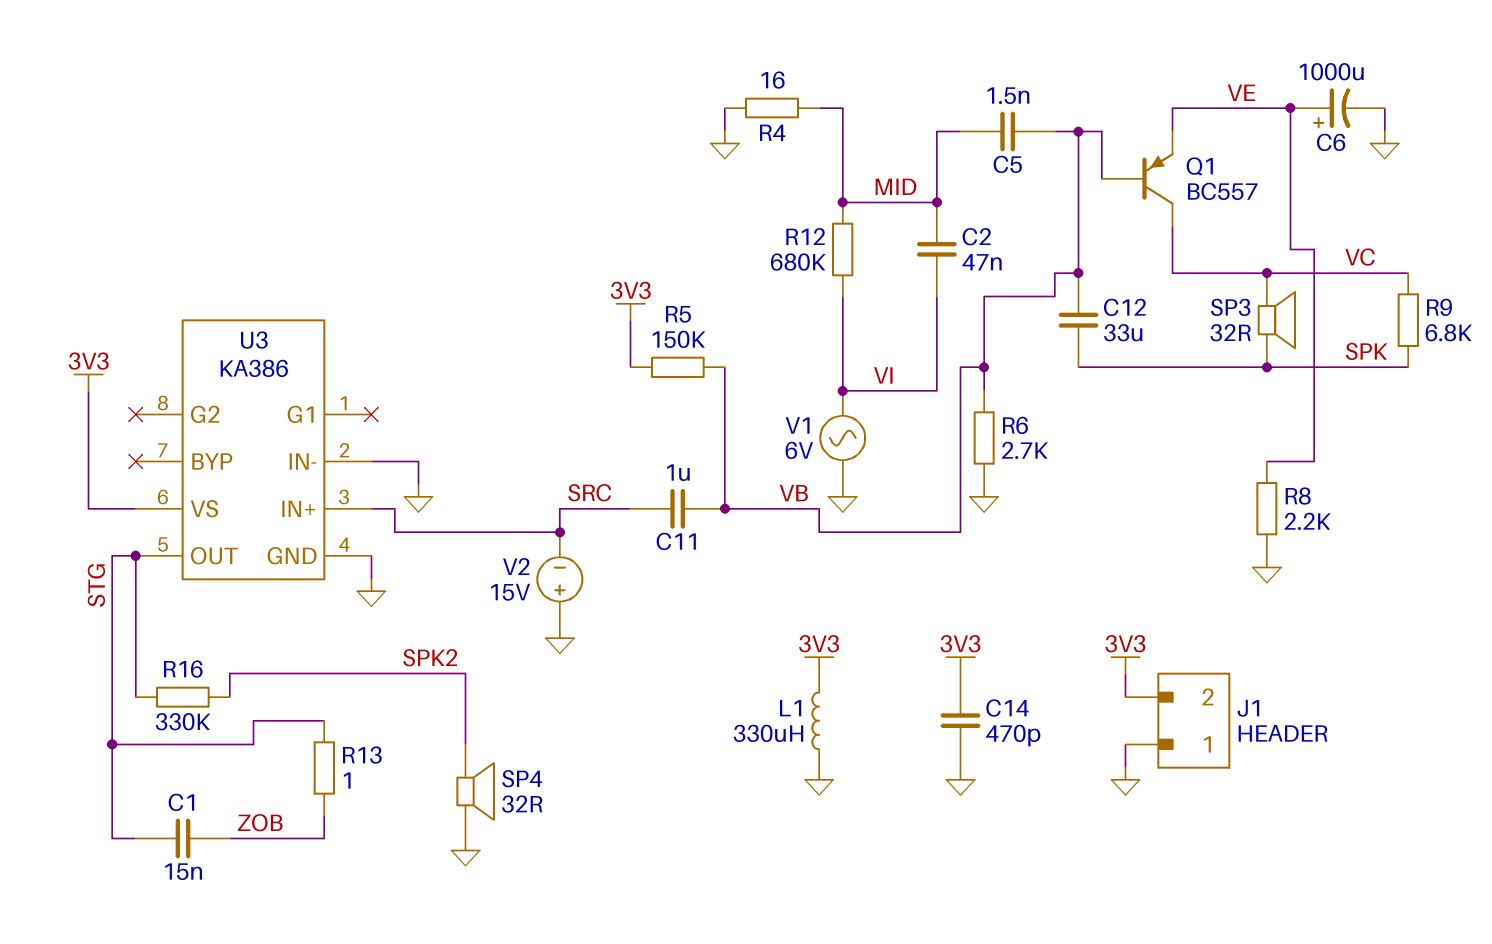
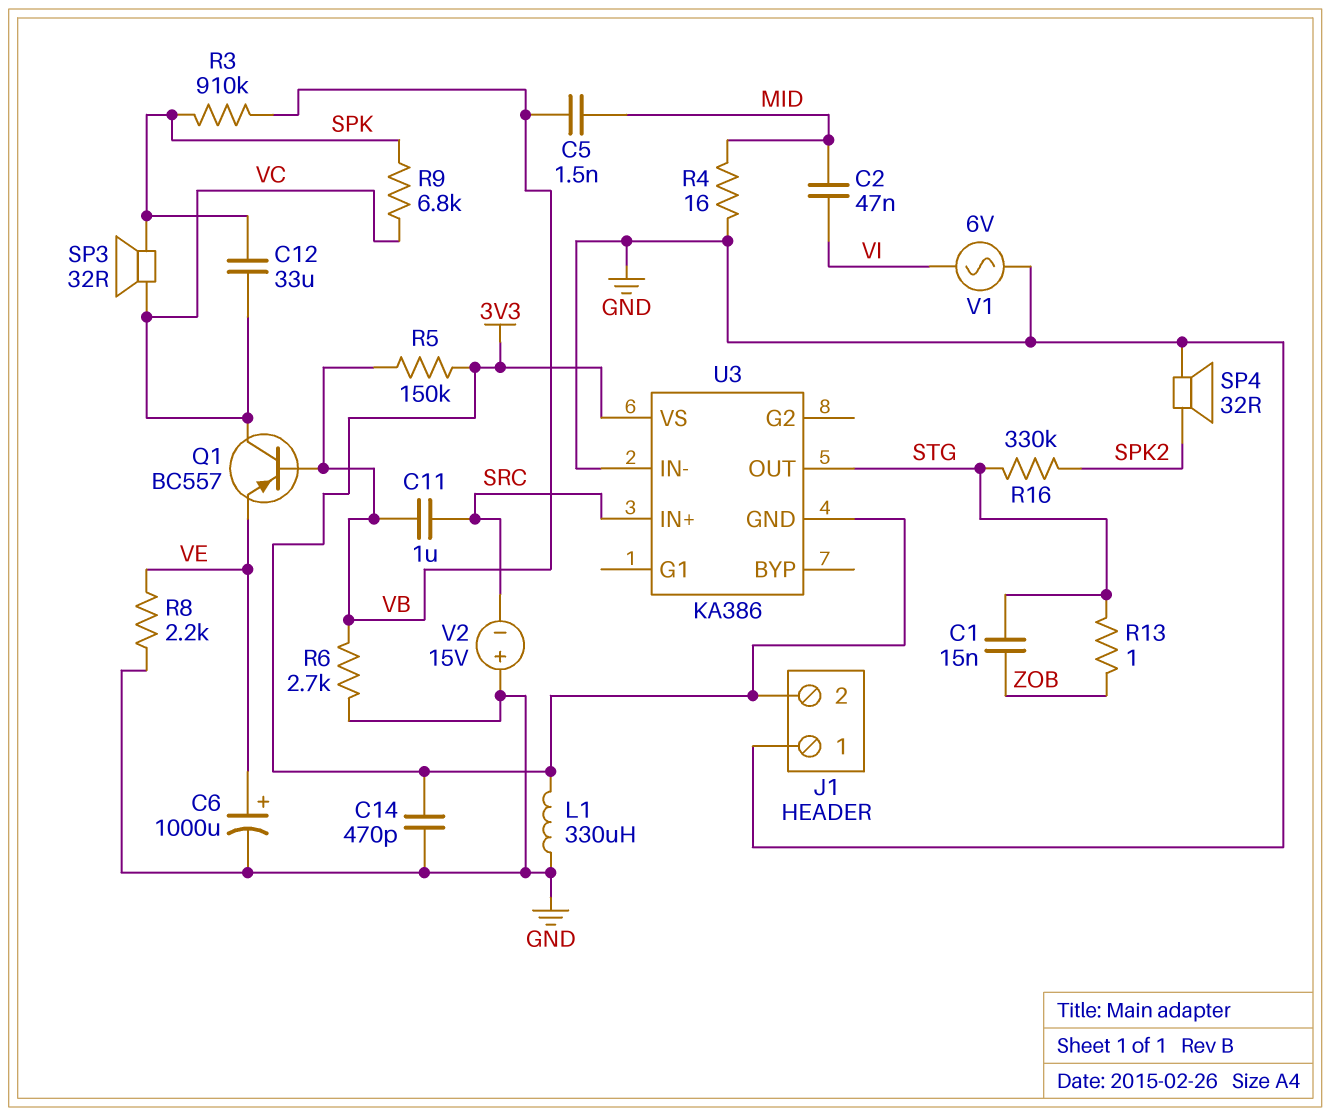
C12: 33uF (SPK, VB) -> 33uF (SPK, VC)
R3: none -> 910k (SPK, VB)
R12: 680k (MID, VI) -> none
U3 pin GND: GND -> 3V3

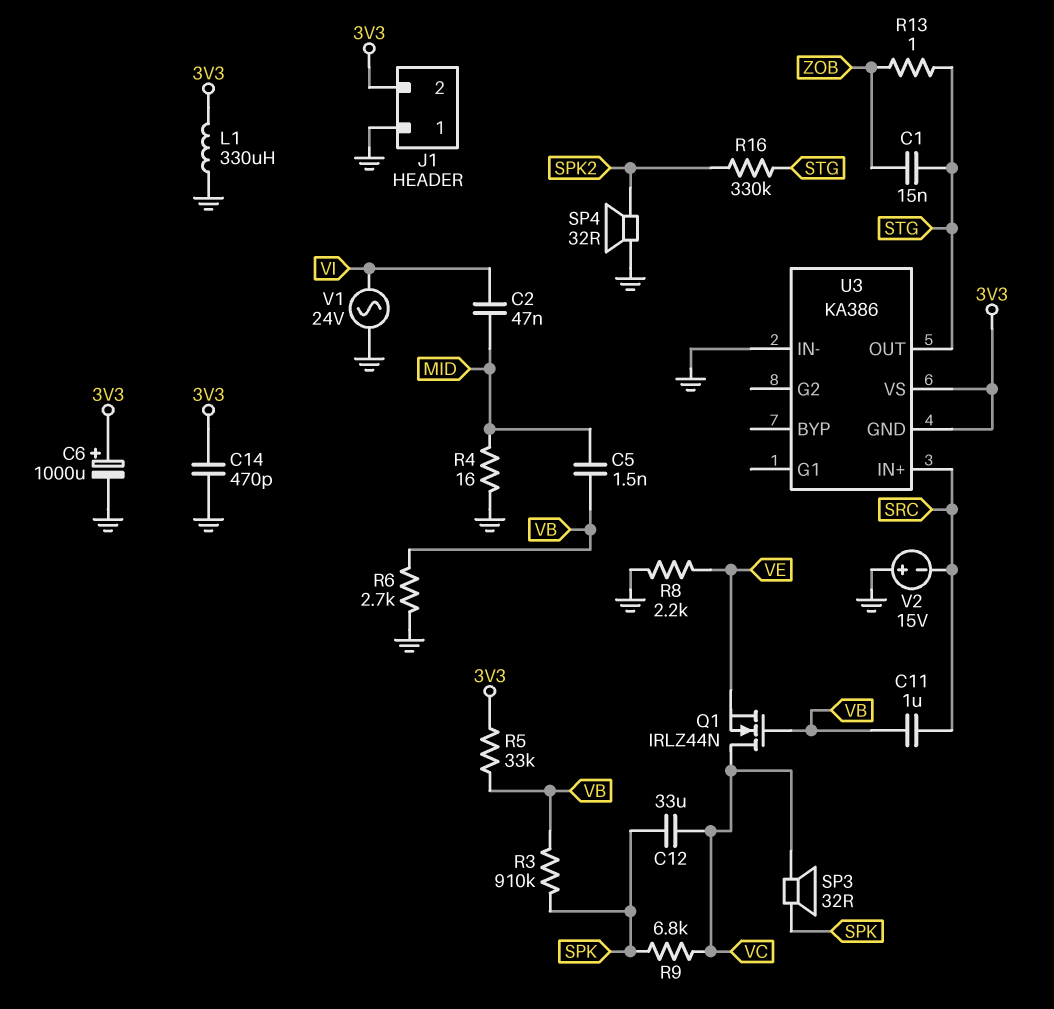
C6: 1000uF (plus VE, minus GND) -> 1000uF (plus 3V3, minus GND)
Q1: PNP BC557 (B VB, C VC, E VE) -> NMOS IRLZ44N (G VB, D VC, S VE)
R5: 150k (3V3, VB) -> 33k (3V3, VB)
V1: AC 6V (GND, VI) -> AC 24V (GND, VI)

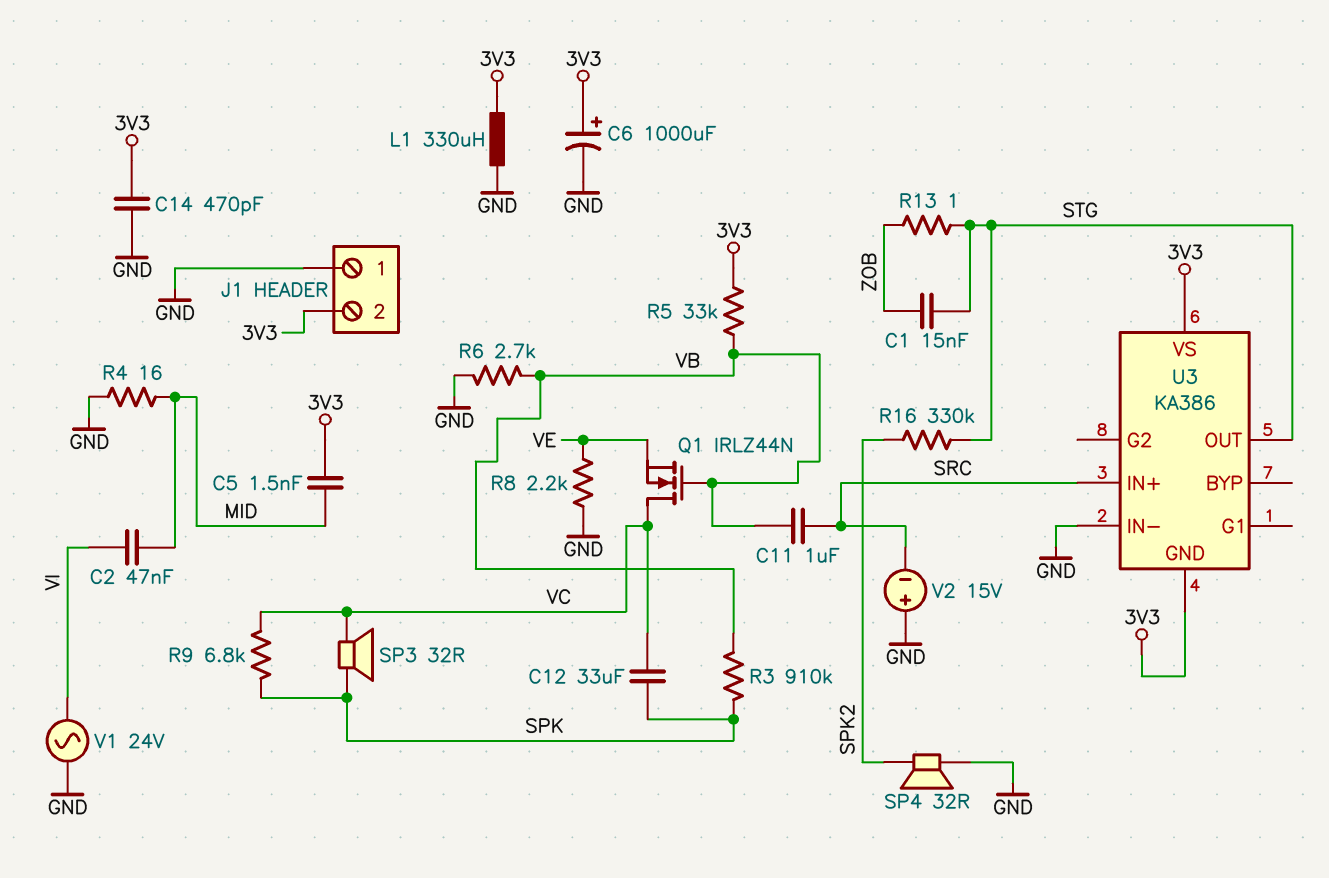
C5: 1.5nF (MID, VB) -> 1.5nF (3V3, MID)

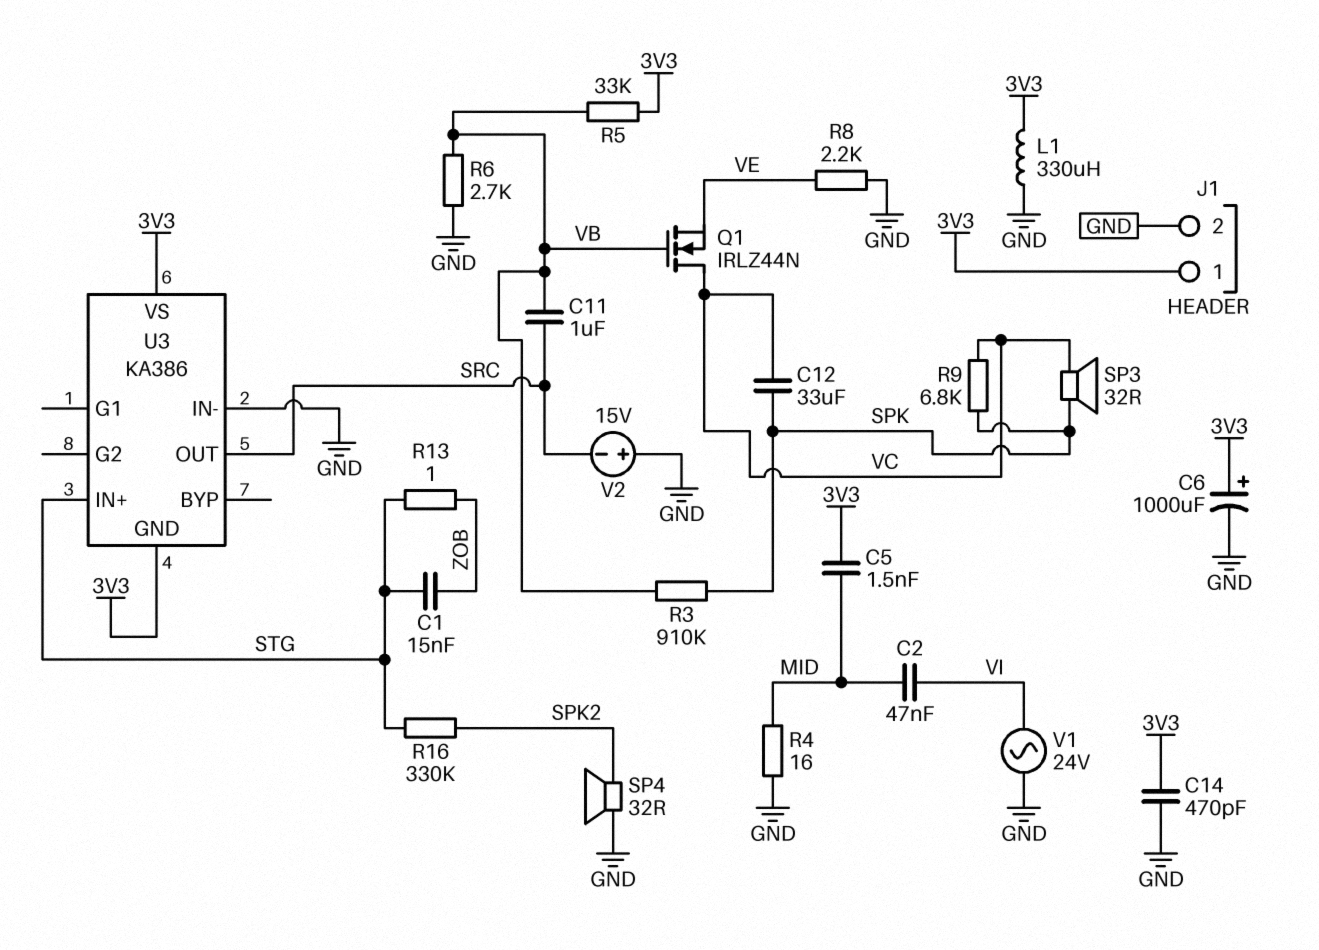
J1 pin 1: GND -> 3V3
J1 pin 2: 3V3 -> GND
U3 pin IN+: SRC -> STG
U3 pin OUT: STG -> SRC

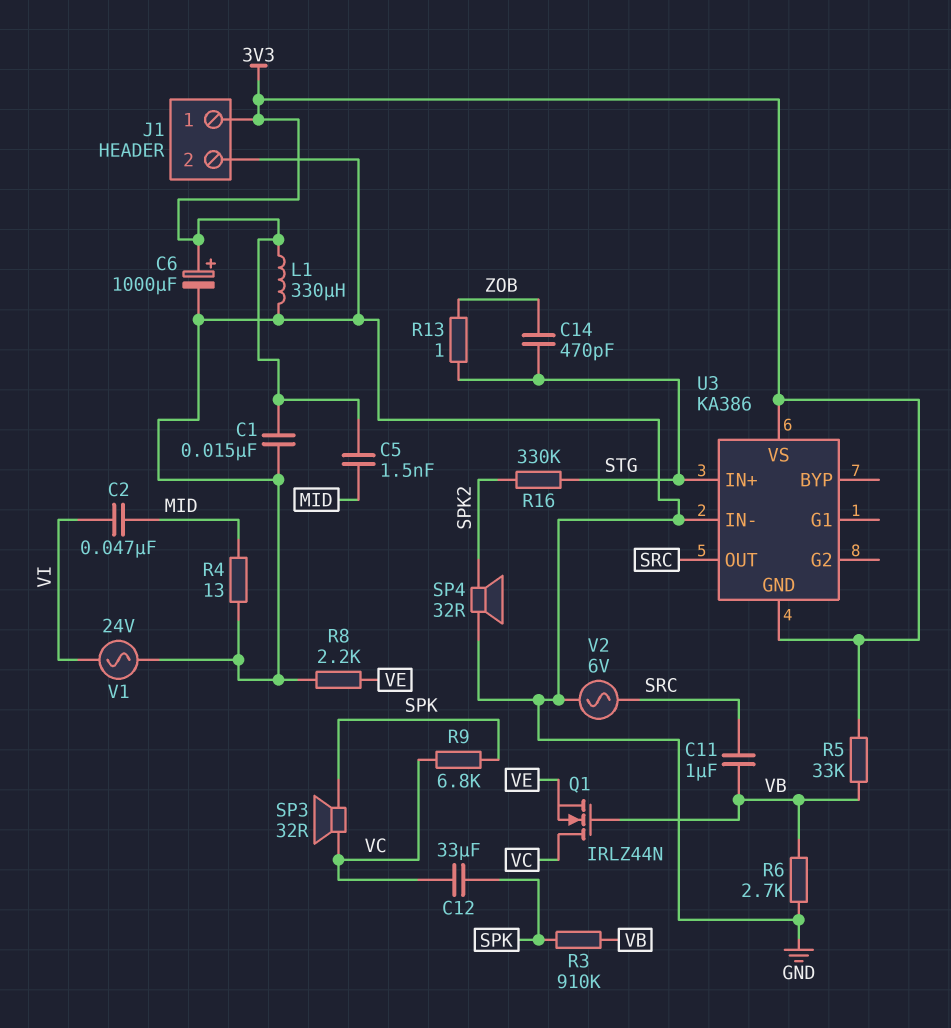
C1: 15nF (STG, ZOB) -> 15nF (3V3, GND)
C14: 470pF (3V3, GND) -> 470pF (STG, ZOB)
R4: 16 (GND, MID) -> 13 (GND, MID)
V2: 15V (plus GND, minus SRC) -> AC 6V (GND, SRC)

